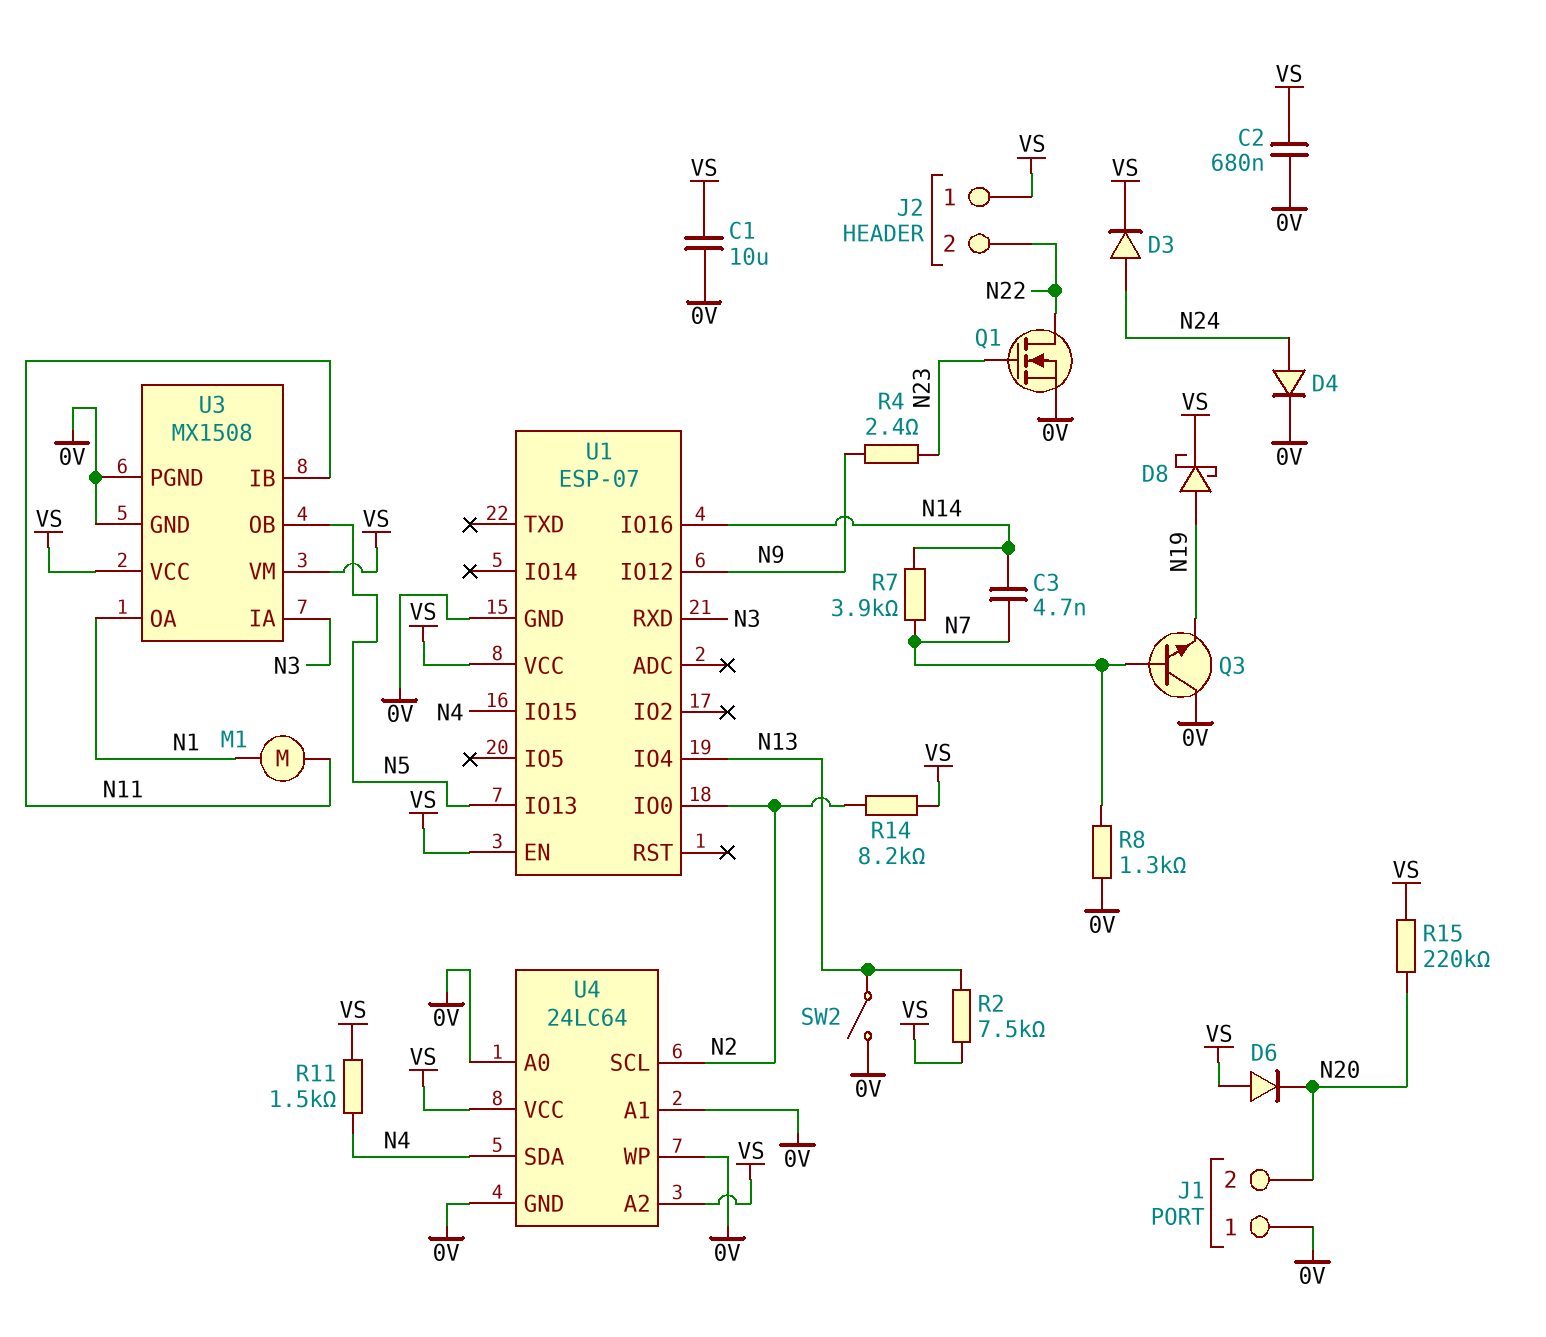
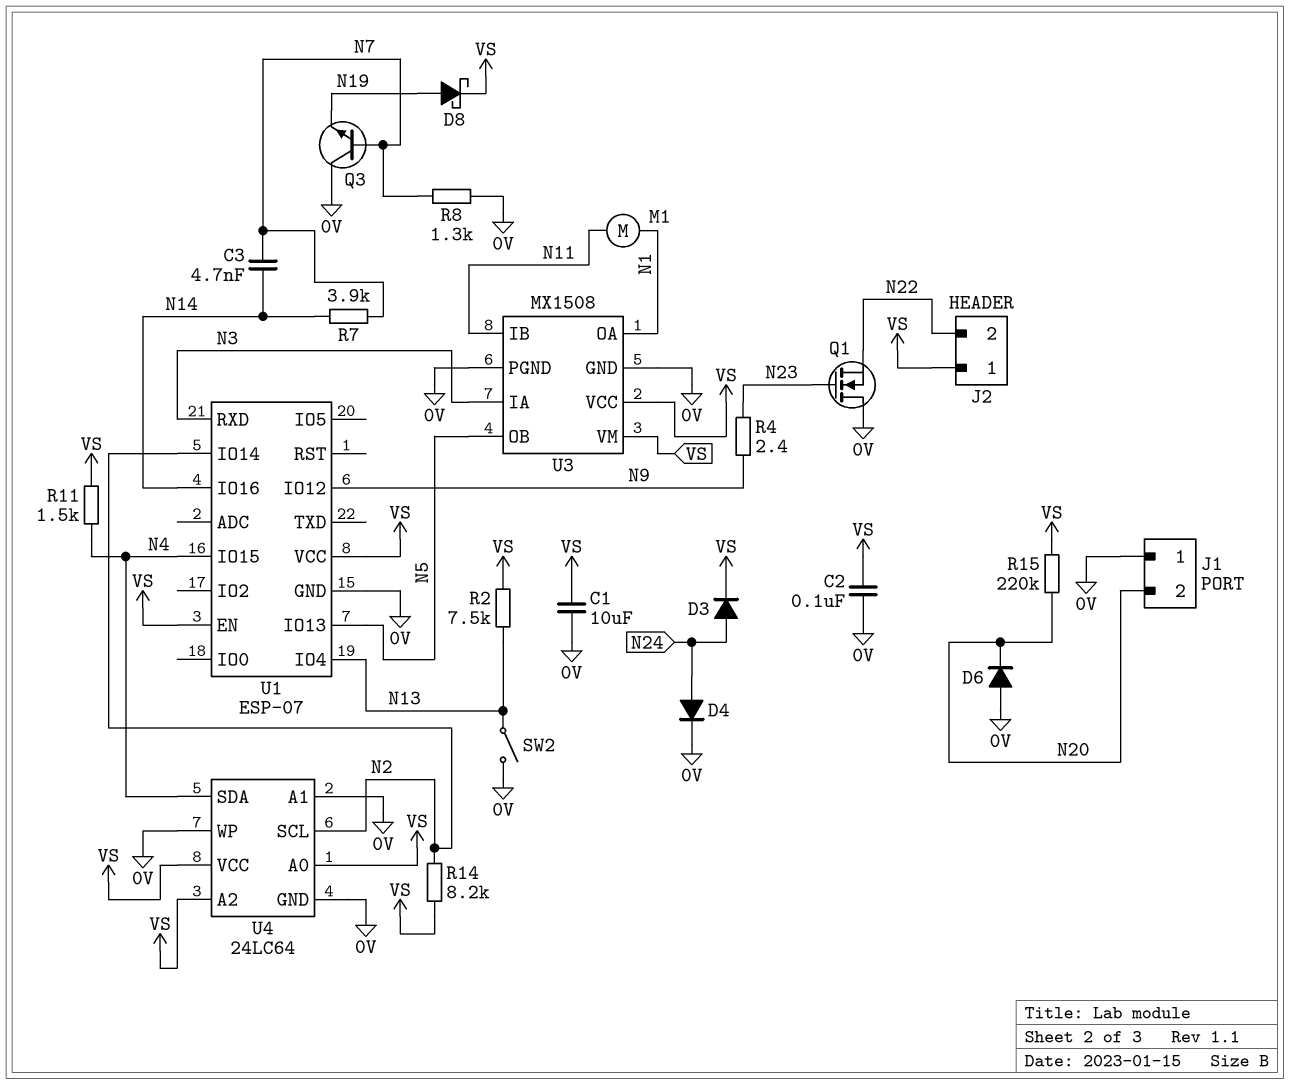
C2: 680nF (0V, VS) -> 100nF (0V, VS)
D6: diode (A VS, K N20) -> diode (A 0V, K N20)
Q1: NMOS (G N23, D N22, S 0V) -> NMOS (G N23, D 0V, S N22)
U1 pin IO0: N2 -> none
U1 pin IO14: none -> N2
U4 pin A0: 0V -> VS

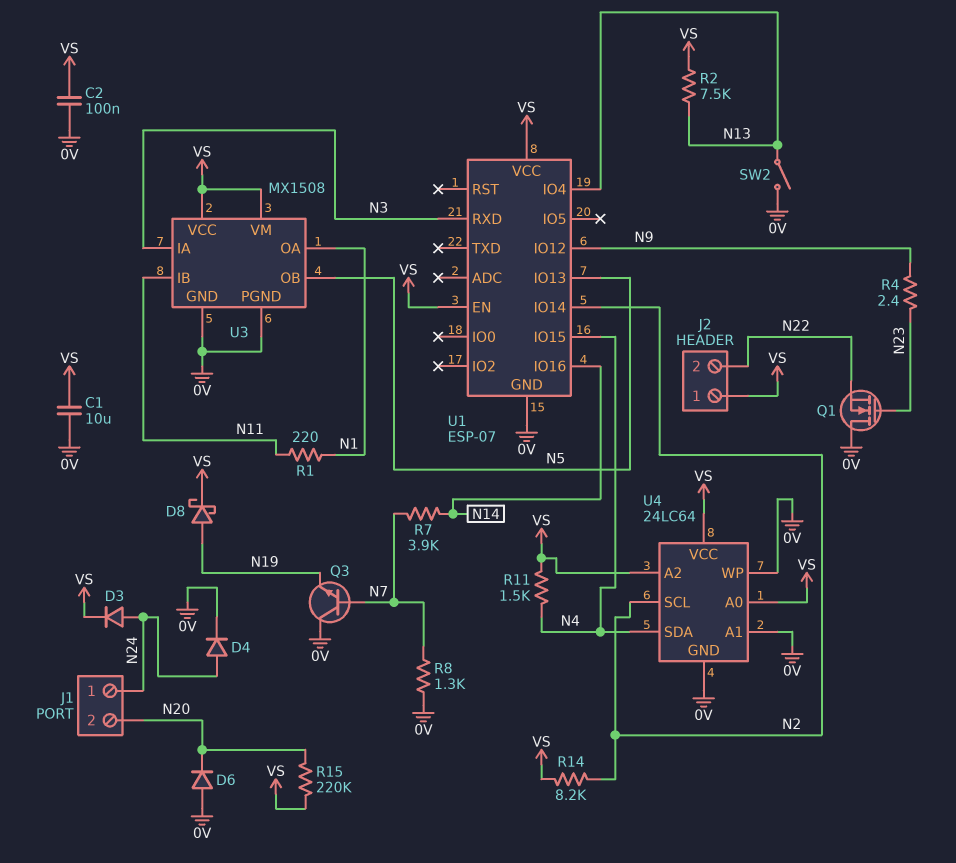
C3: 4.7nF (N7, N14) -> none
J1 pin 1: 0V -> N24
M1: motor (N1, N11) -> none
R1: none -> 220 (N1, N11)

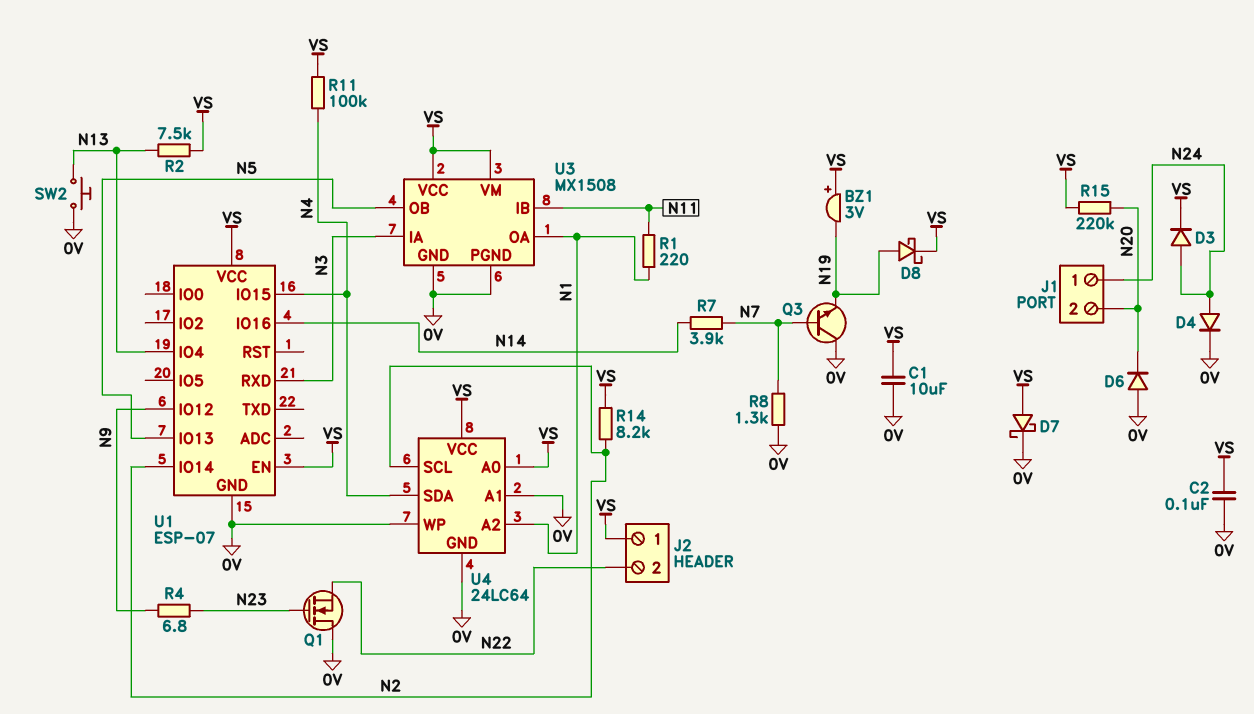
BZ1: none -> buzzer 3V (plus VS, minus N19)
D7: none -> schottky (A VS, K 0V)
R4: 2.4 (N9, N23) -> 6.8 (N9, N23)
R11: 1.5k (N4, VS) -> 100k (N4, VS)
SW2: switch (0V, N13) -> button (0V, N13)
U4 pin A2: VS -> N1

